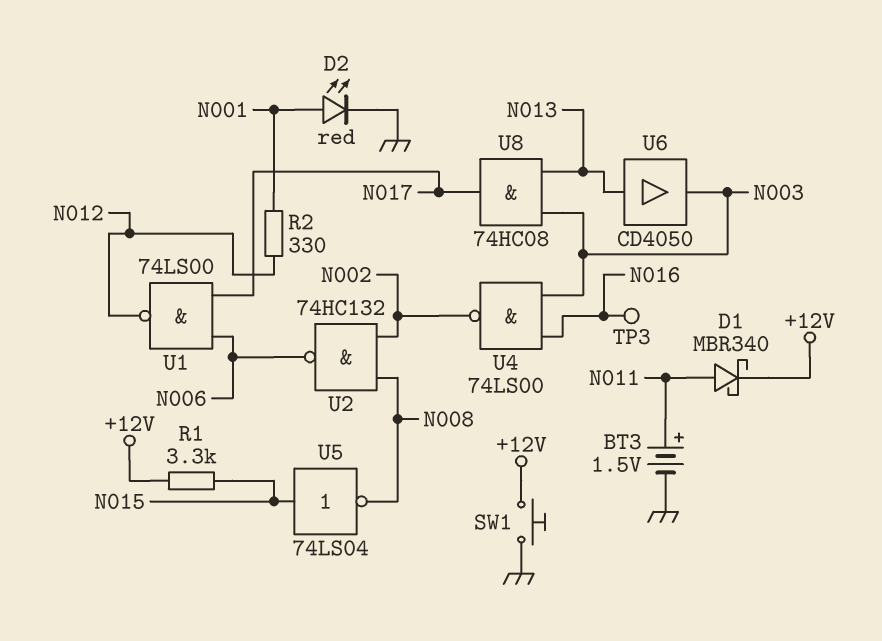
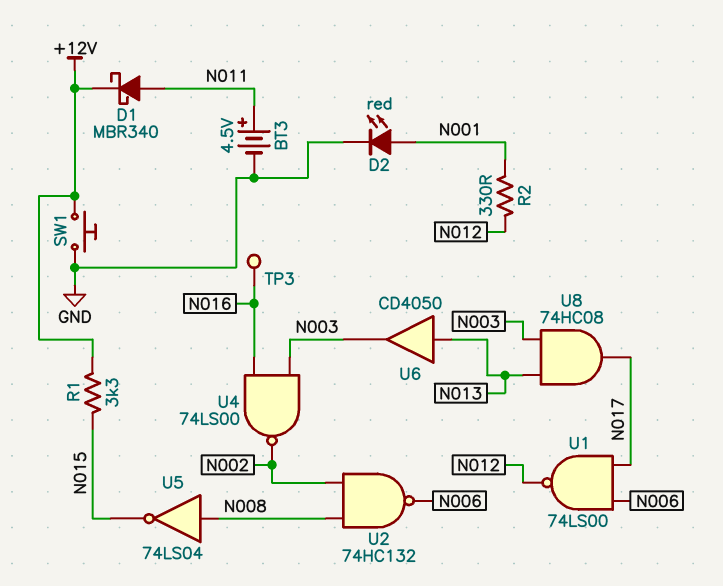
BT3: 1.5V (plus N011, minus GND) -> 4.5V (plus N011, minus GND)
U5: NOT 74LS04 (in N015, out N008) -> NOT 74LS04 (in N008, out N015)

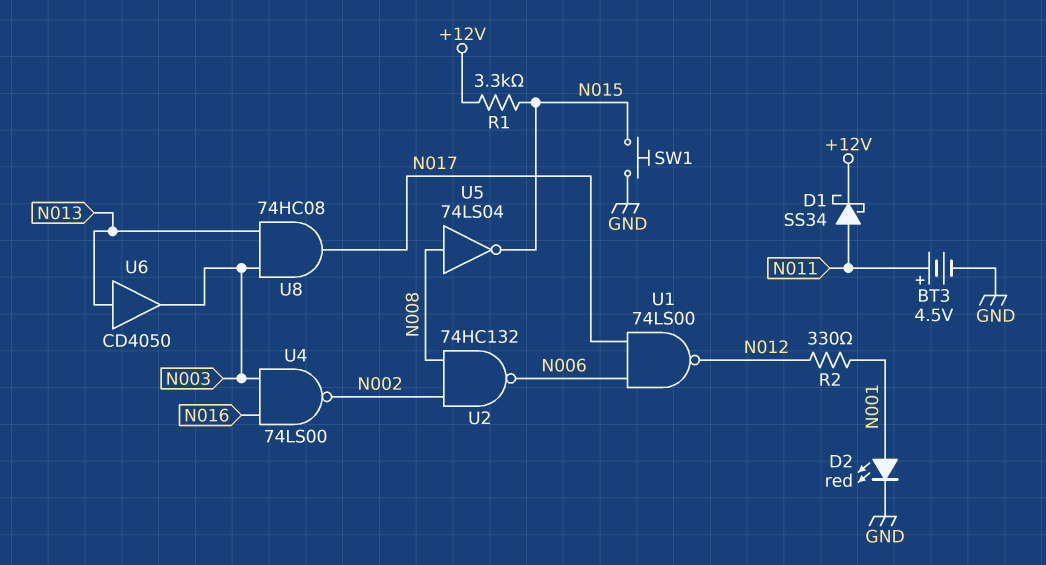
D1: schottky MBR340 (A N011, K +12V) -> schottky SS34 (A N011, K +12V)
SW1: button (+12V, GND) -> button (GND, N015)
TP3: test point (N016) -> none

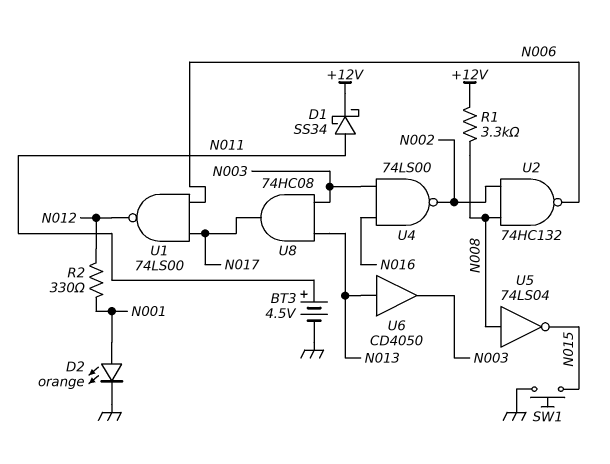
D2: LED red (A N001, K GND) -> LED orange (A N001, K GND)
R1: 3.3k (+12V, N015) -> 3.3k (+12V, N008)

